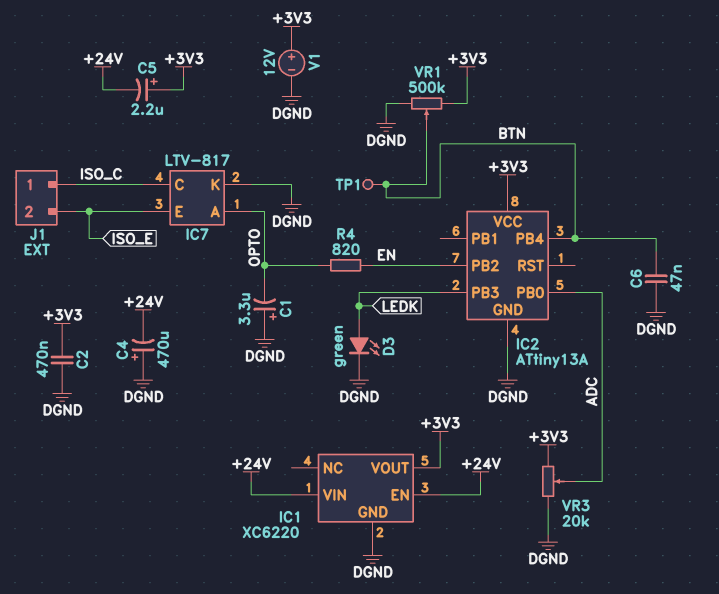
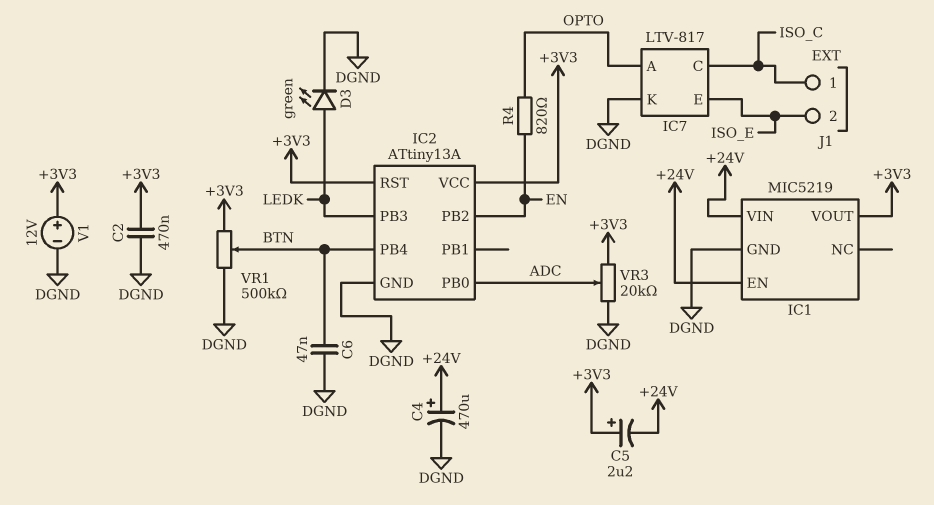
C1: 3.3uF (plus DGND, minus OPTO) -> none
C4: 470uF (plus DGND, minus +24V) -> 470uF (plus +24V, minus DGND)
IC1: XC6220 -> MIC5219
IC2 pin RST: none -> +3V3
TP1: test point (BTN) -> none

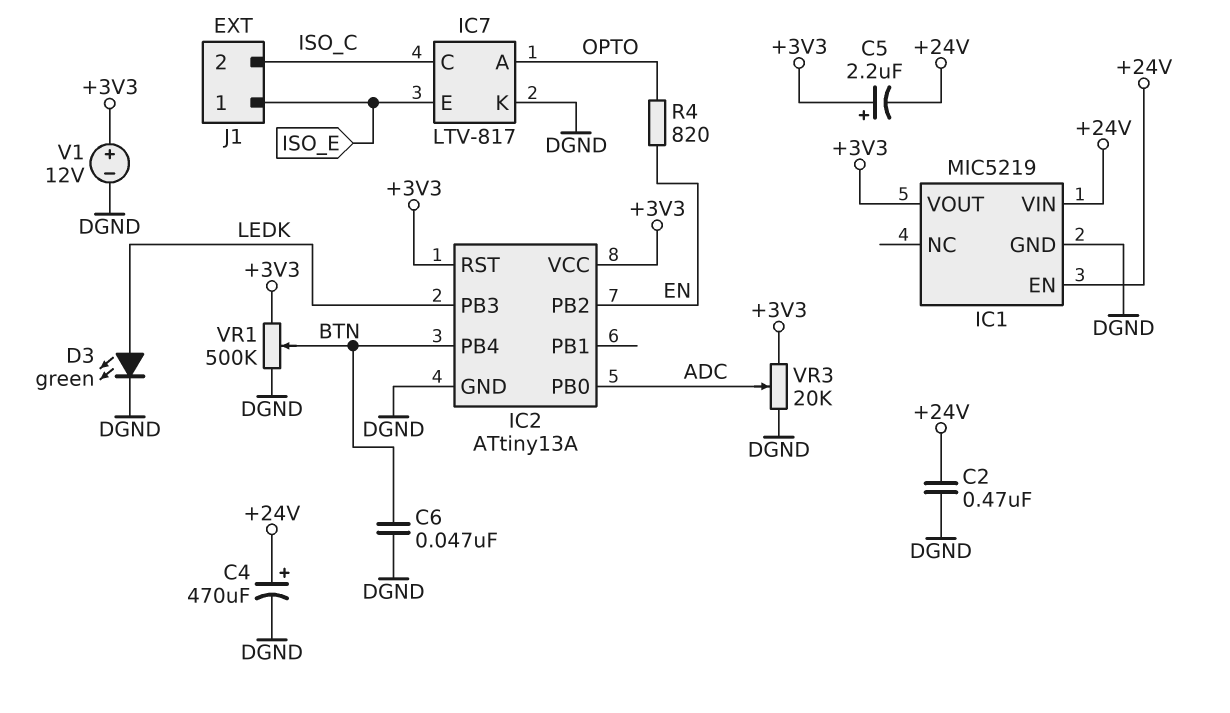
C2: 470nF (+3V3, DGND) -> 470nF (+24V, DGND)
J1 pin 1: ISO_C -> ISO_E
J1 pin 2: ISO_E -> ISO_C

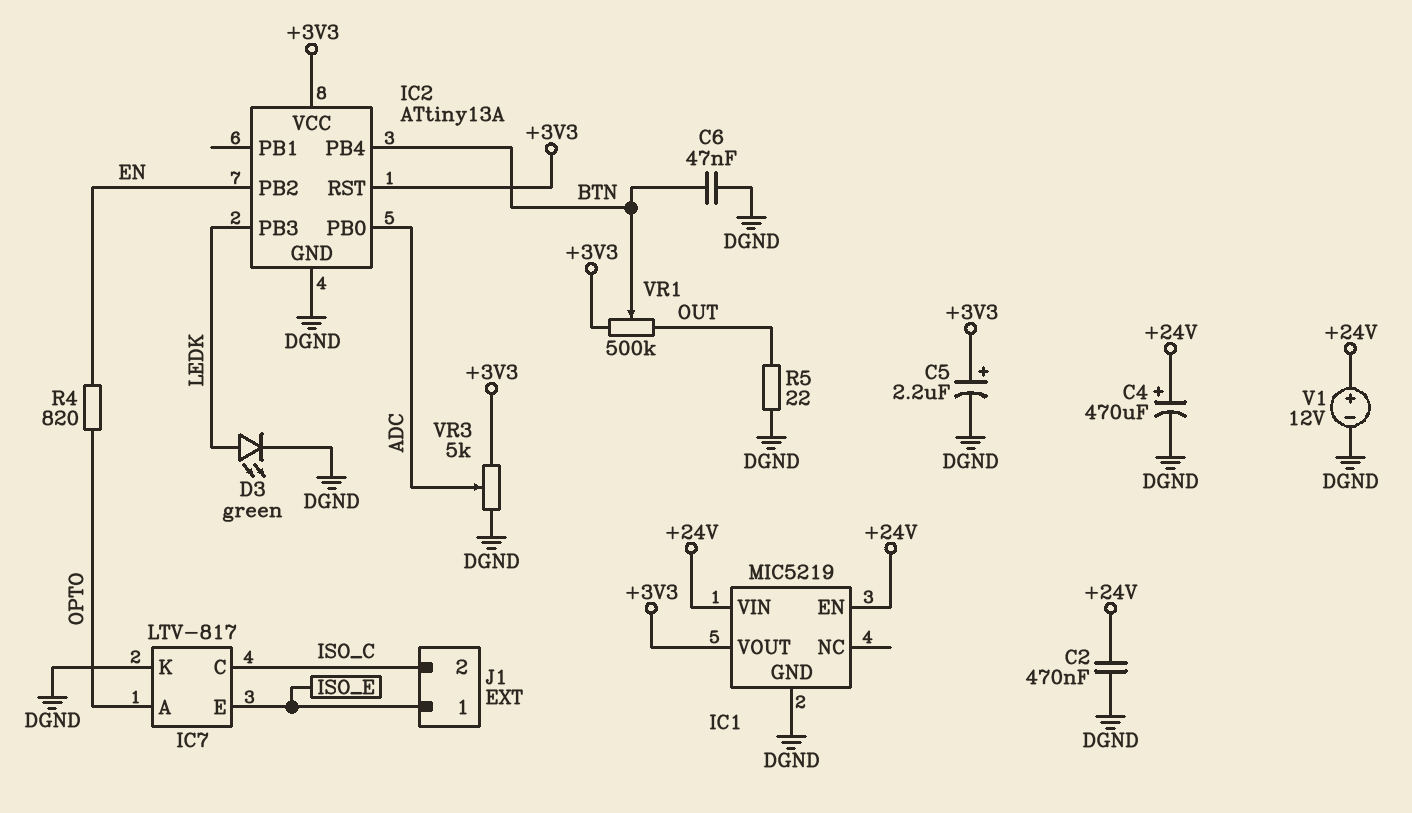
C5: 2.2uF (plus +3V3, minus +24V) -> 2.2uF (plus +3V3, minus DGND)
R5: none -> 22 (DGND, OUT)
V1: 12V (plus +3V3, minus DGND) -> 12V (plus +24V, minus DGND)
VR1: 500k (+3V3, DGND, wiper BTN) -> 500k (+3V3, OUT, wiper BTN)
VR3: 20k (+3V3, DGND, wiper ADC) -> 5k (+3V3, DGND, wiper ADC)

